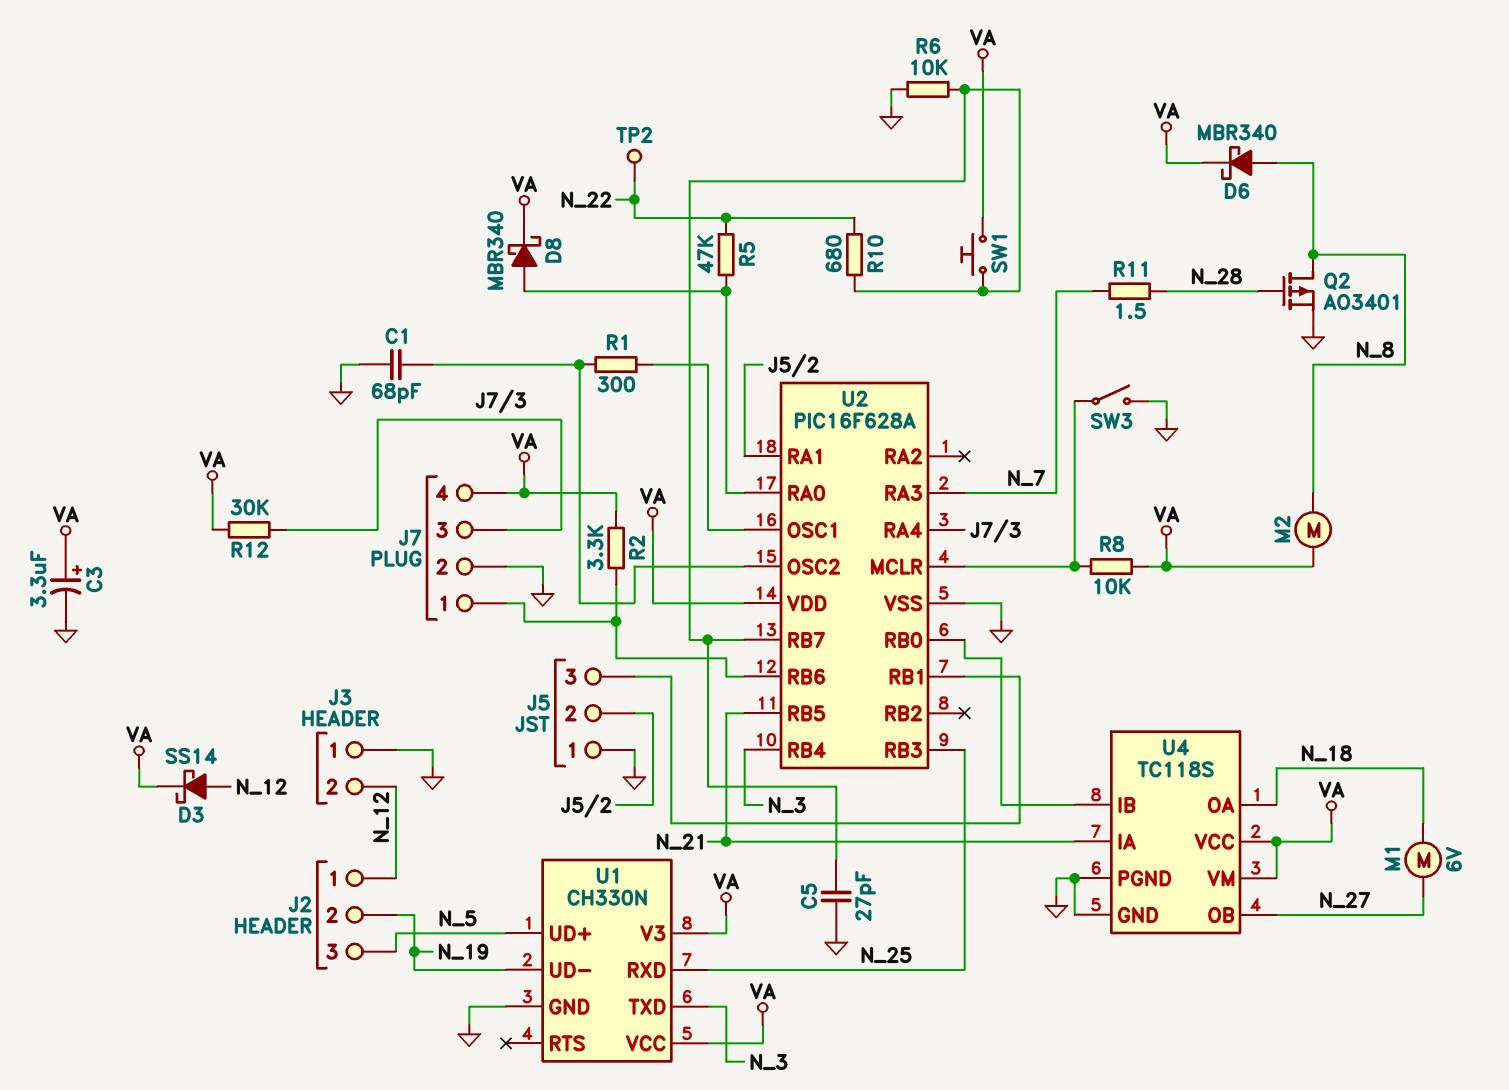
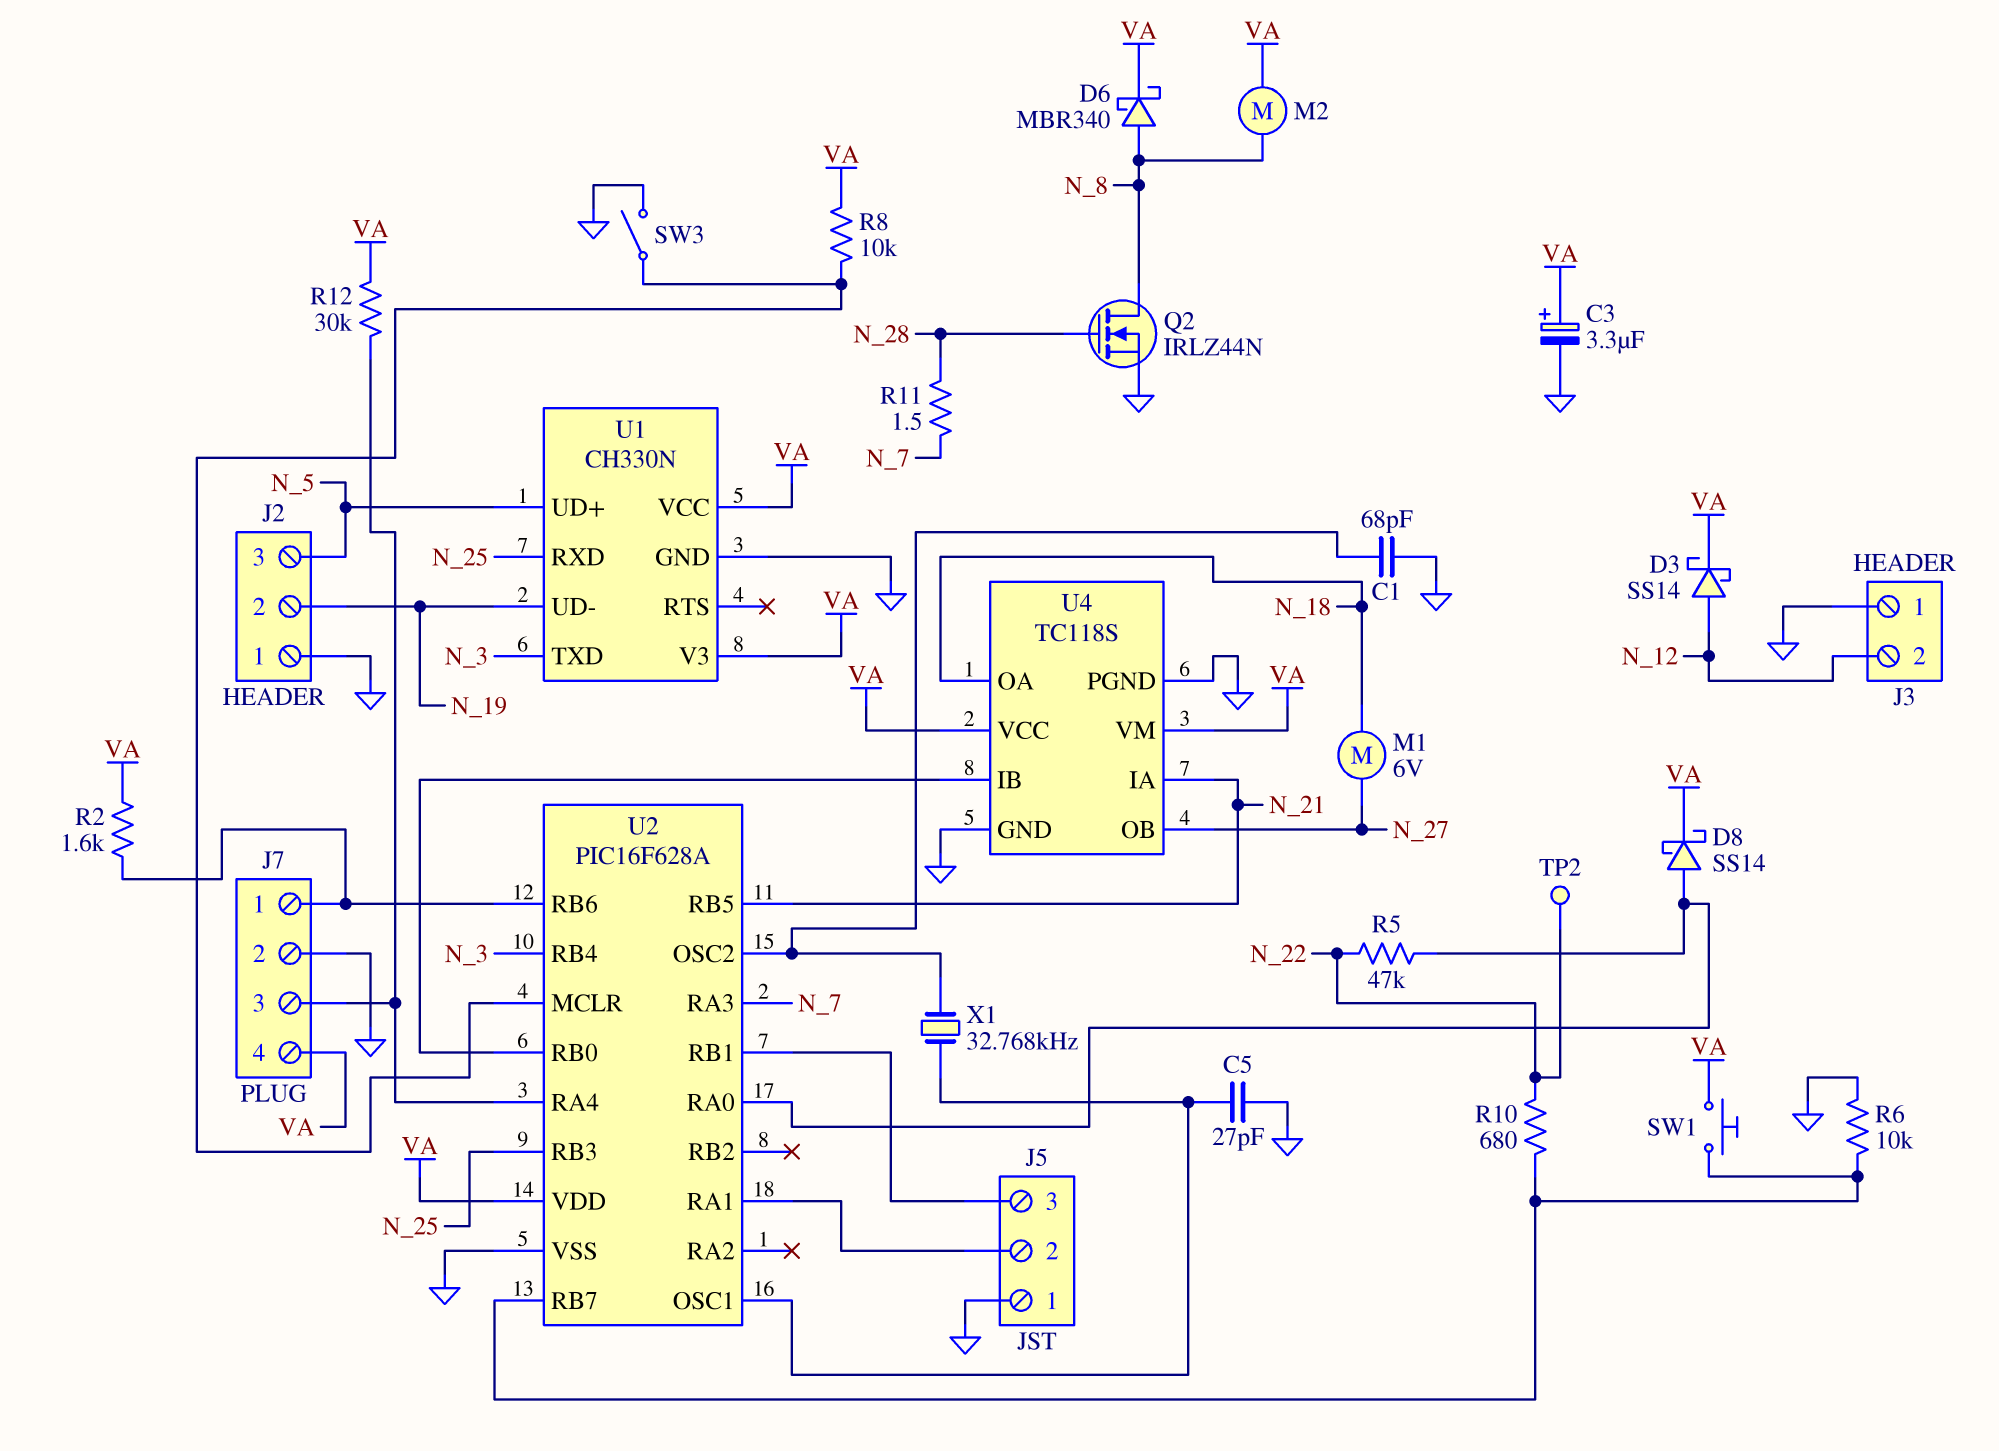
C5: 27pF (GND, U2/RB7) -> 27pF (GND, U2/OSC1)
D8: schottky MBR340 (A U2/RA0, K VA) -> schottky SS14 (A U2/RA0, K VA)
J2 pin 1: N_12 -> GND
Q2: PMOS AO3401 (G N_28, D N_8, S GND) -> NMOS IRLZ44N (G N_28, D N_8, S GND)
R1: 300 (U2/OSC1, U2/OSC2) -> none
R2: 3.3k (J7/1, VA) -> 1.6k (J7/1, VA)
X1: none -> 32.768kHz (U2/OSC1, U2/OSC2)

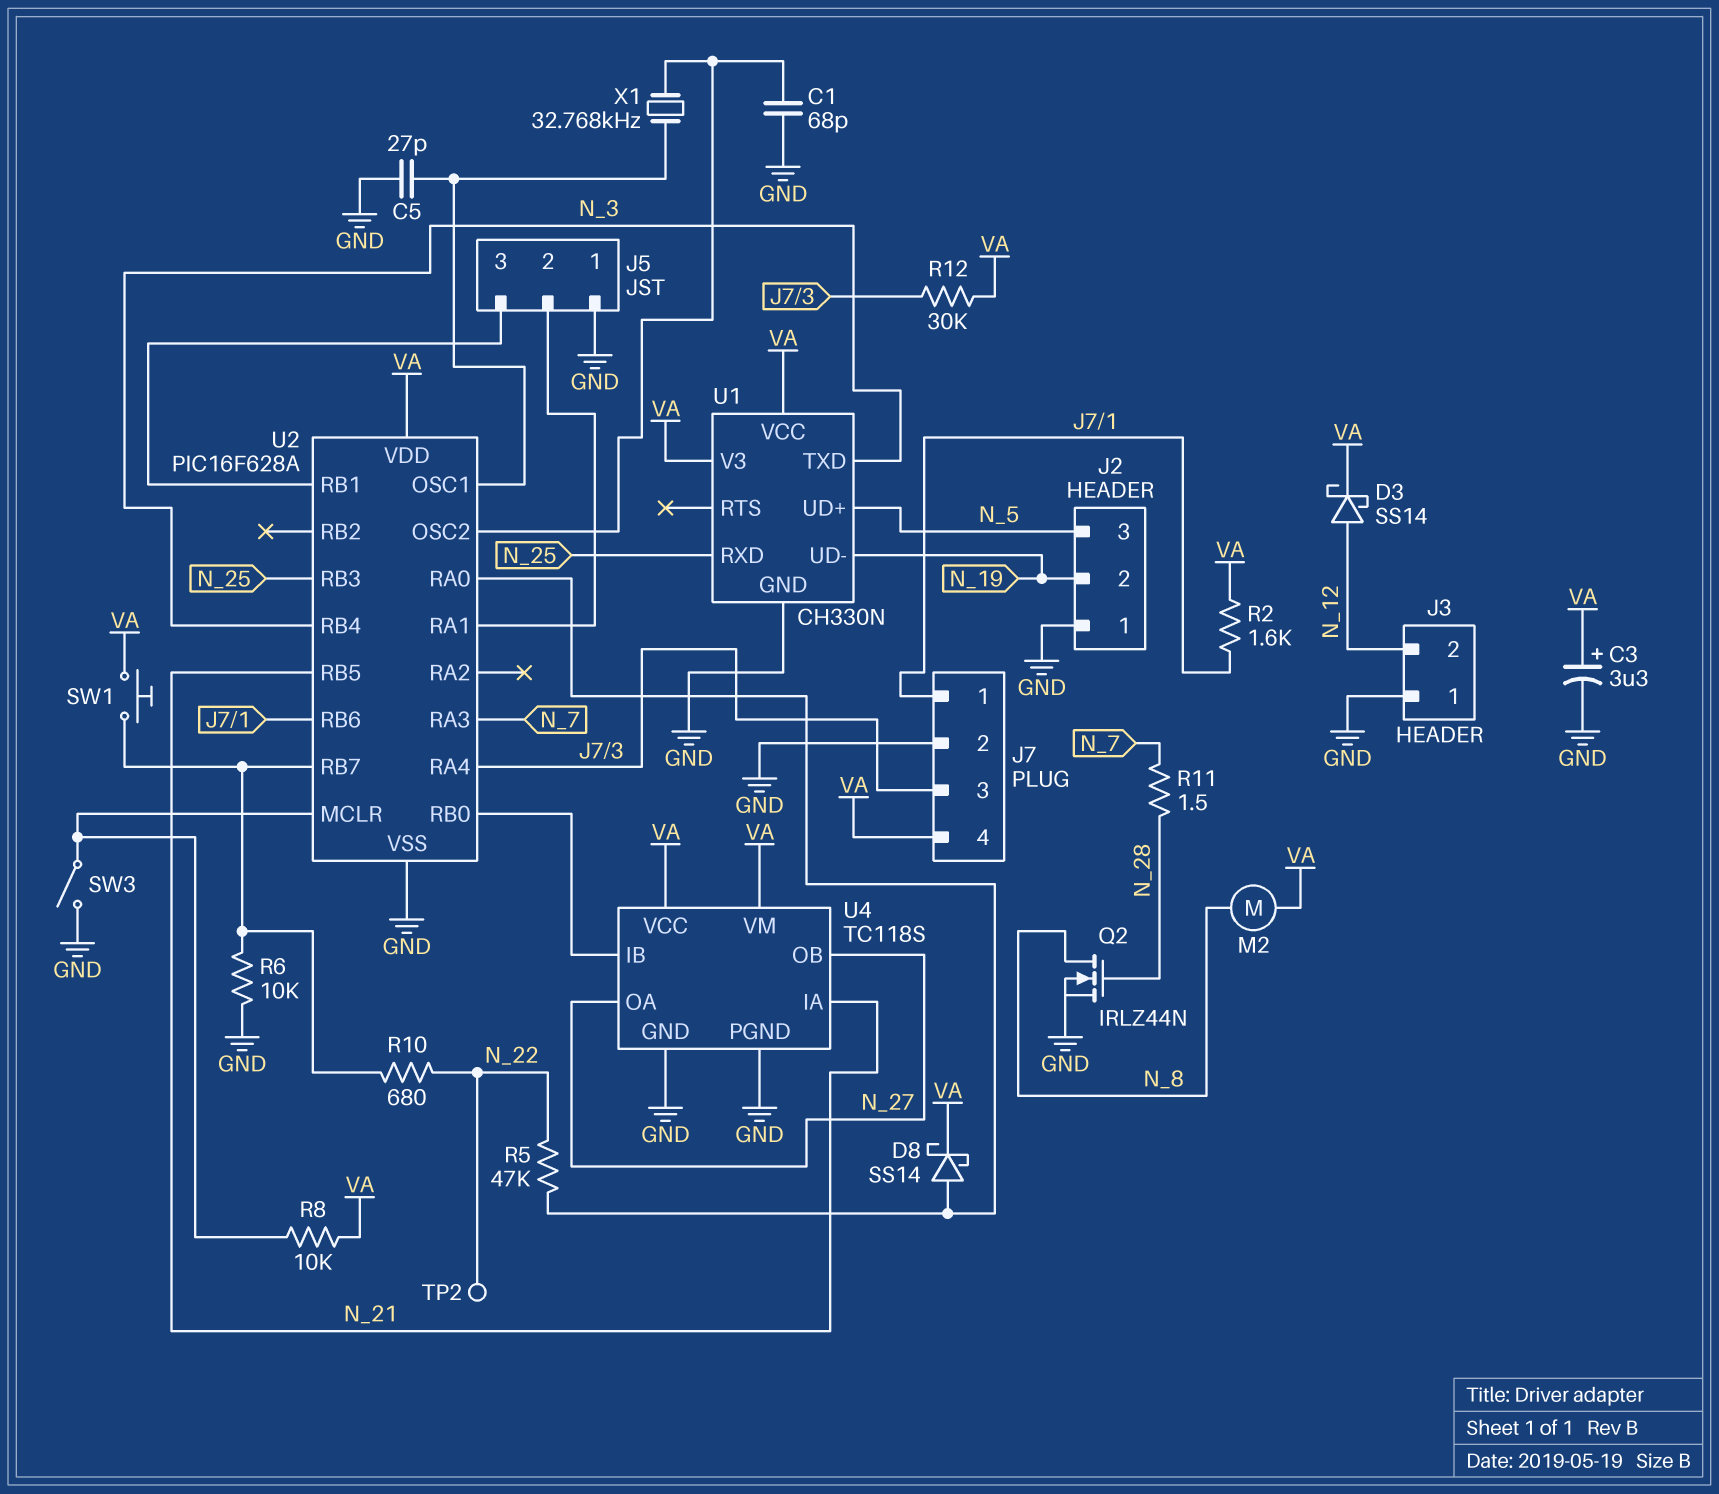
D6: schottky MBR340 (A N_8, K VA) -> none
M1: motor 6V (N_18, N_27) -> none
U4 pin OA: N_18 -> N_27

